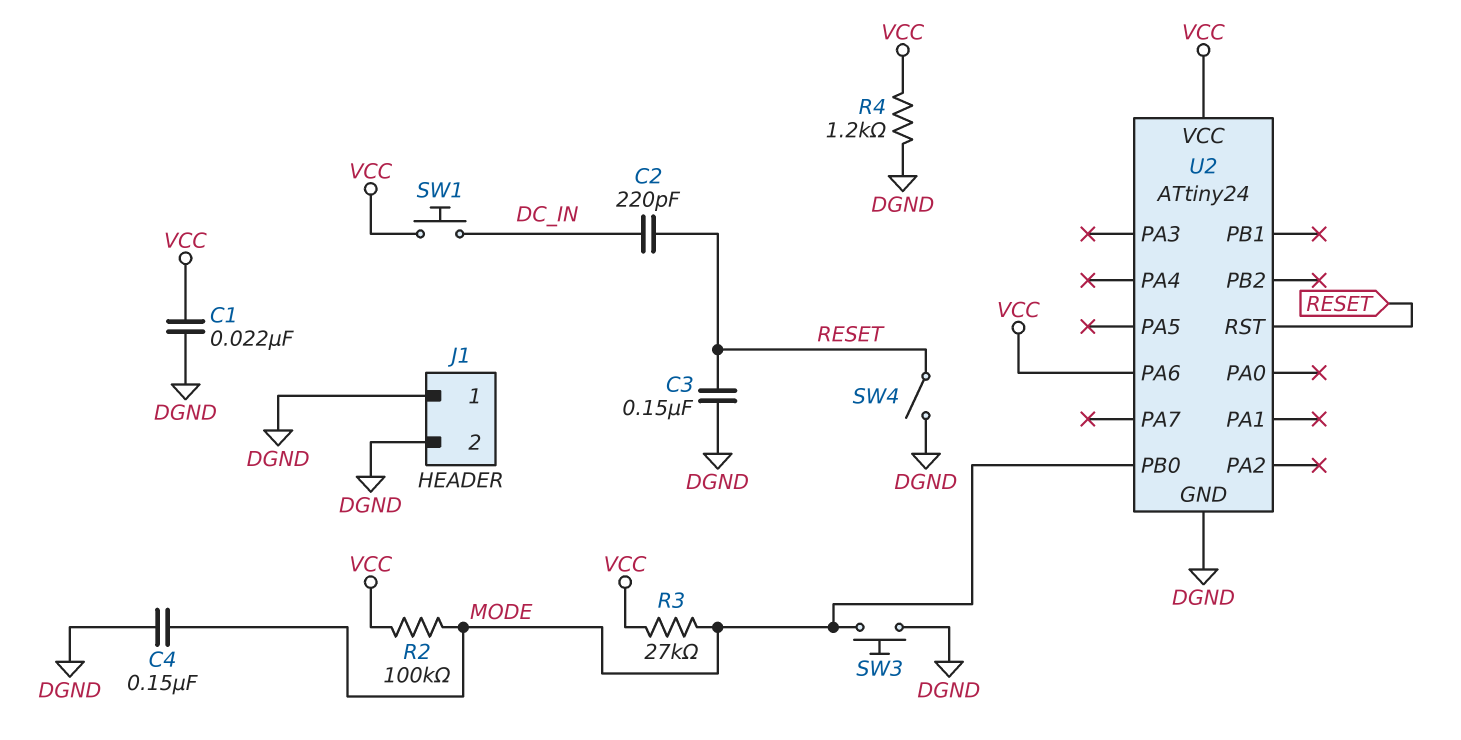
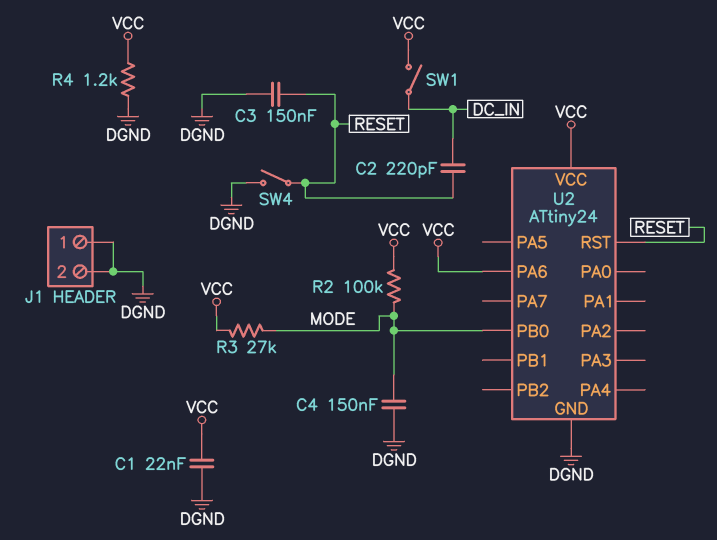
SW1: button (DC_IN, VCC) -> switch (DC_IN, VCC)
SW3: button (DGND, MODE) -> none

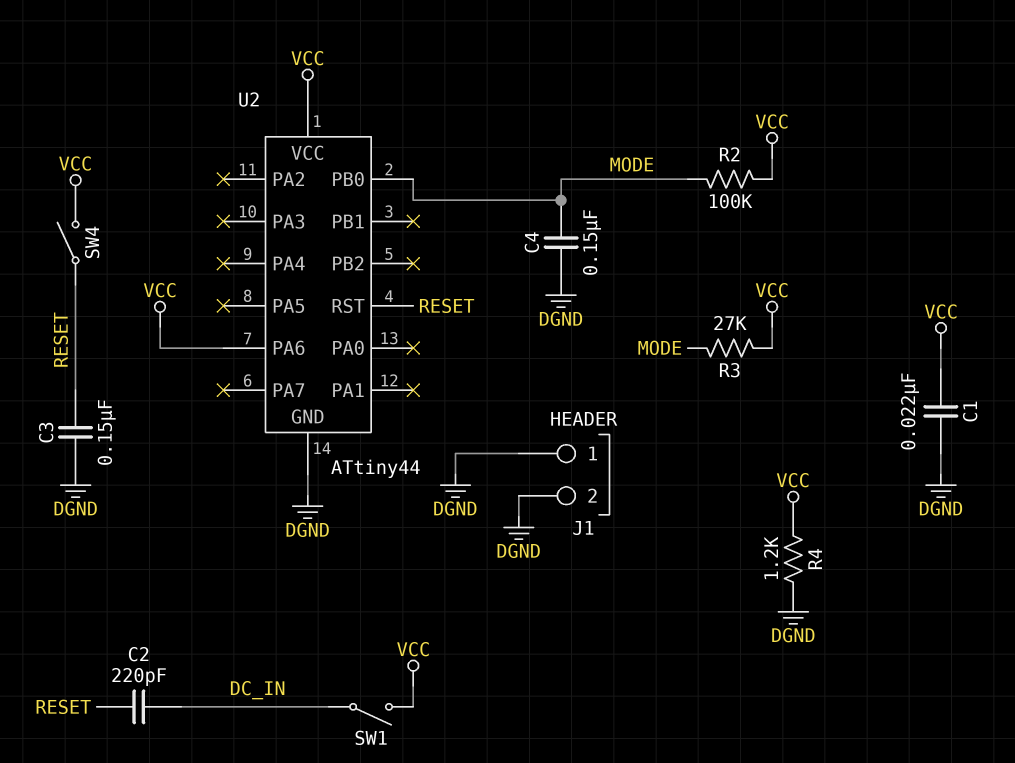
SW4: switch (DGND, RESET) -> switch (RESET, VCC)
U2: ATtiny24 -> ATtiny44

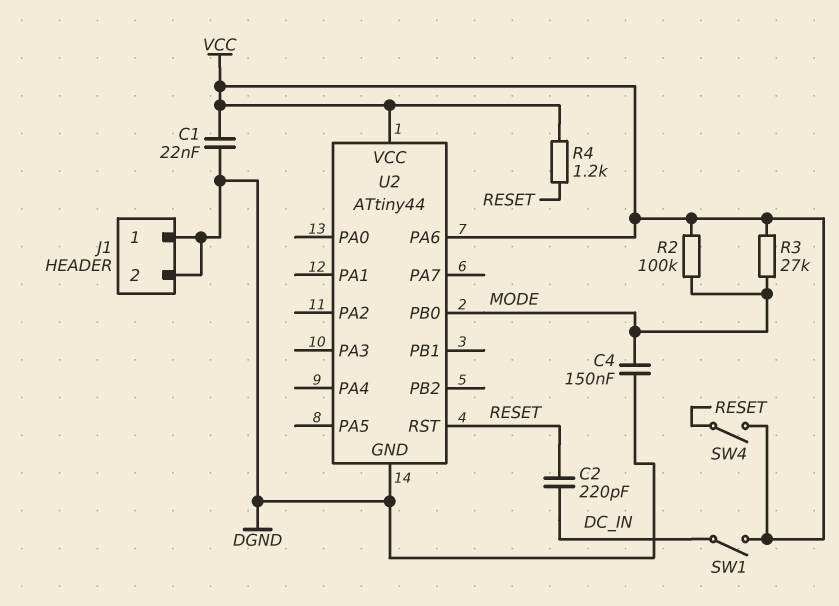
C3: 150nF (DGND, RESET) -> none
R4: 1.2k (DGND, VCC) -> 1.2k (RESET, VCC)

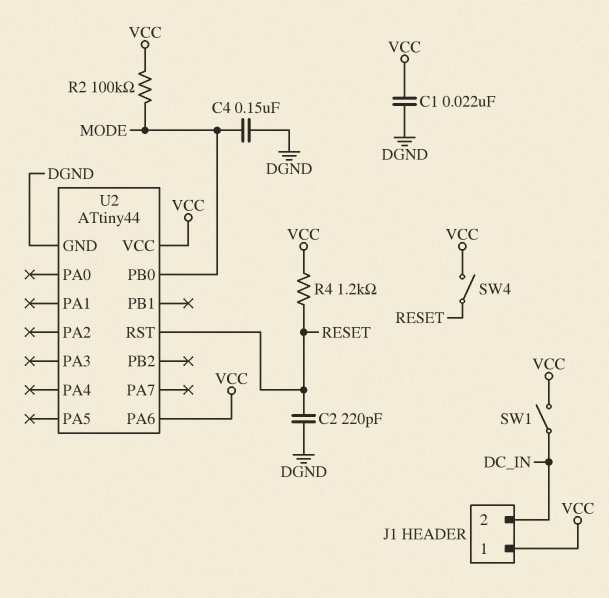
C2: 220pF (DC_IN, RESET) -> 220pF (DGND, RESET)
J1 pin 1: DGND -> VCC
J1 pin 2: DGND -> DC_IN
R3: 27k (MODE, VCC) -> none

